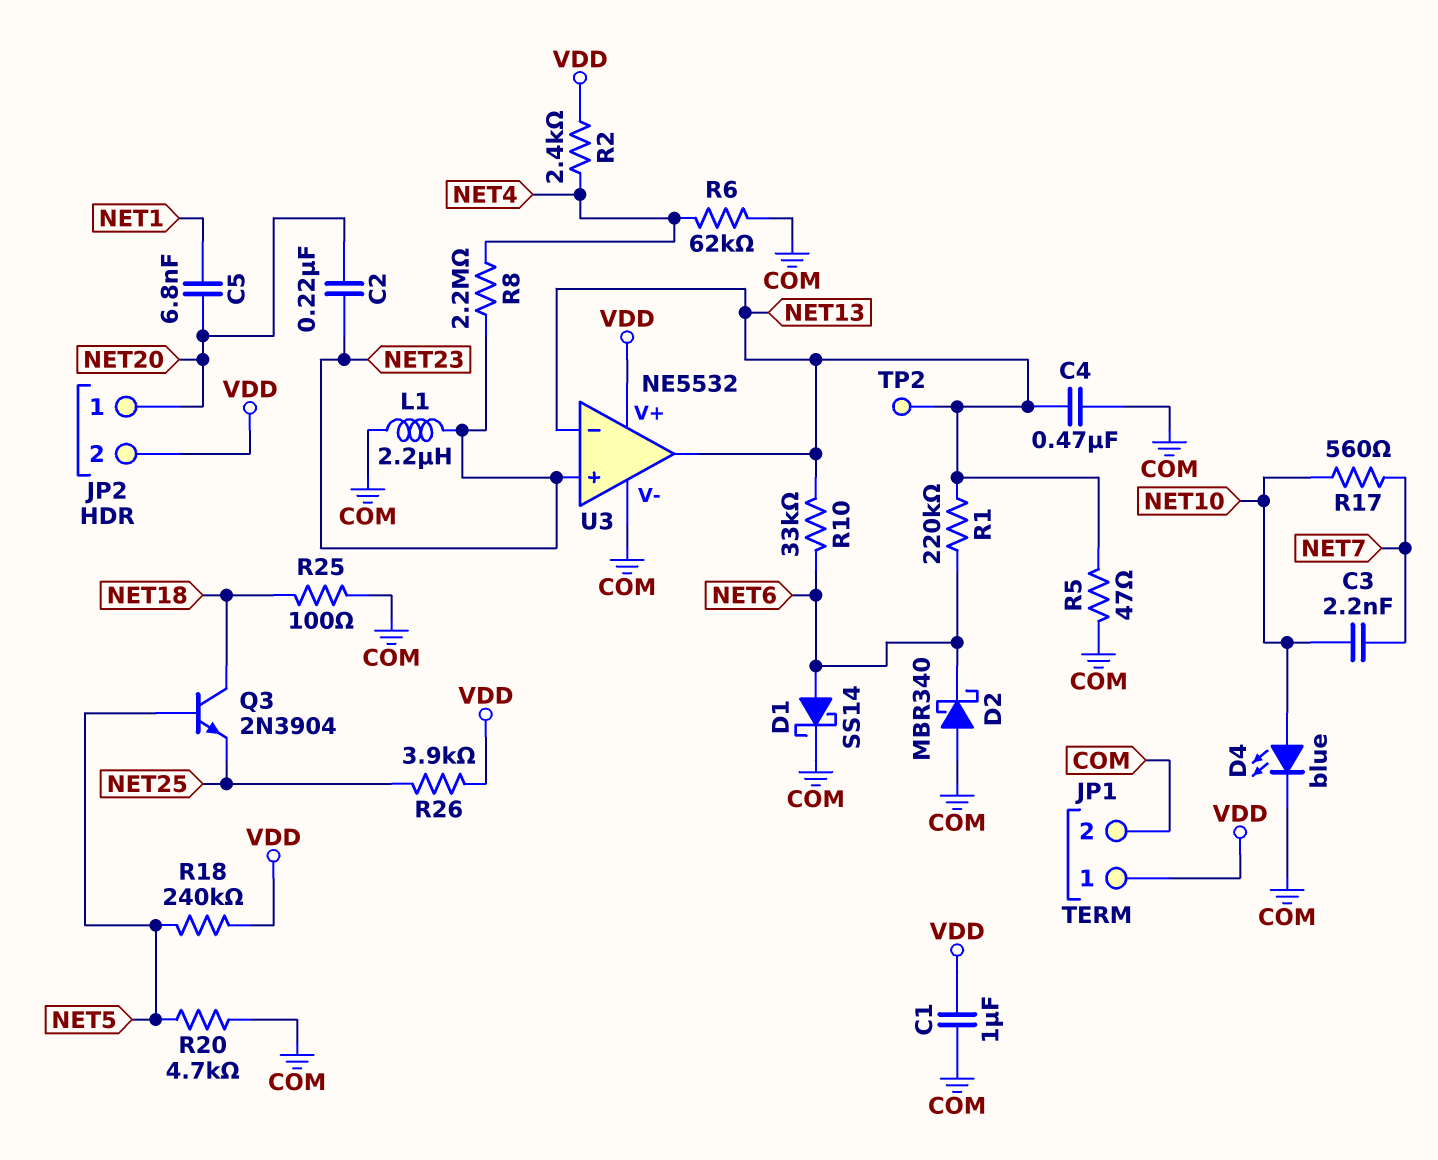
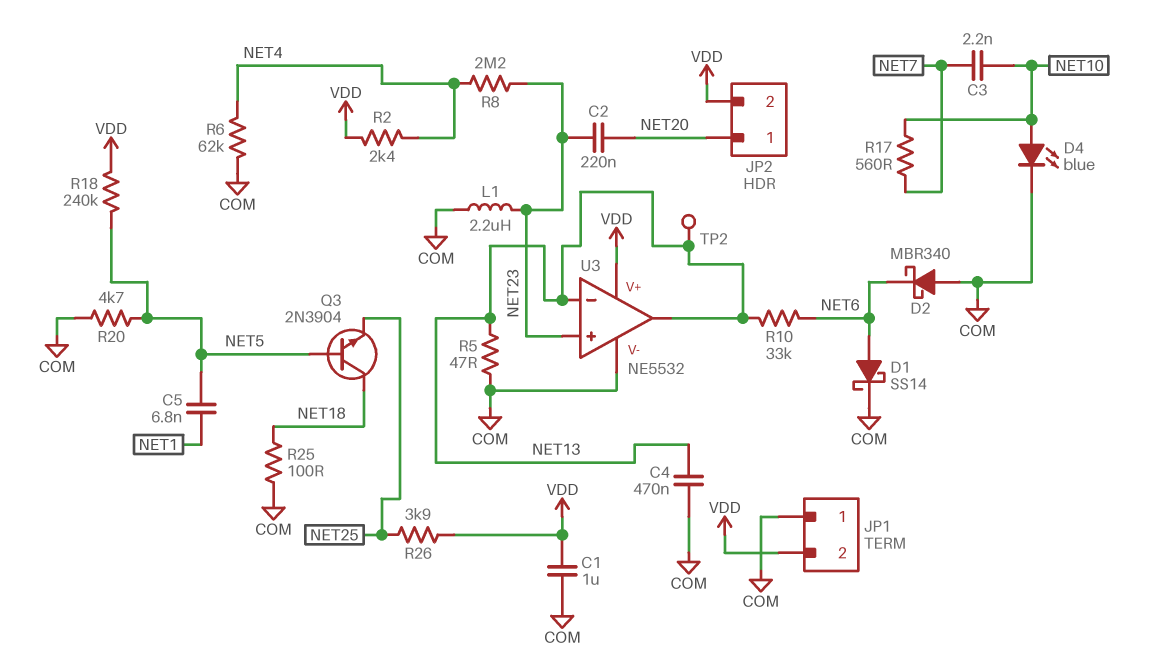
C5: 6.8nF (NET1, NET20) -> 6.8nF (NET1, NET5)
JP1 pin 1: VDD -> COM
JP1 pin 2: COM -> VDD
R1: 220k (NET6, NET13) -> none

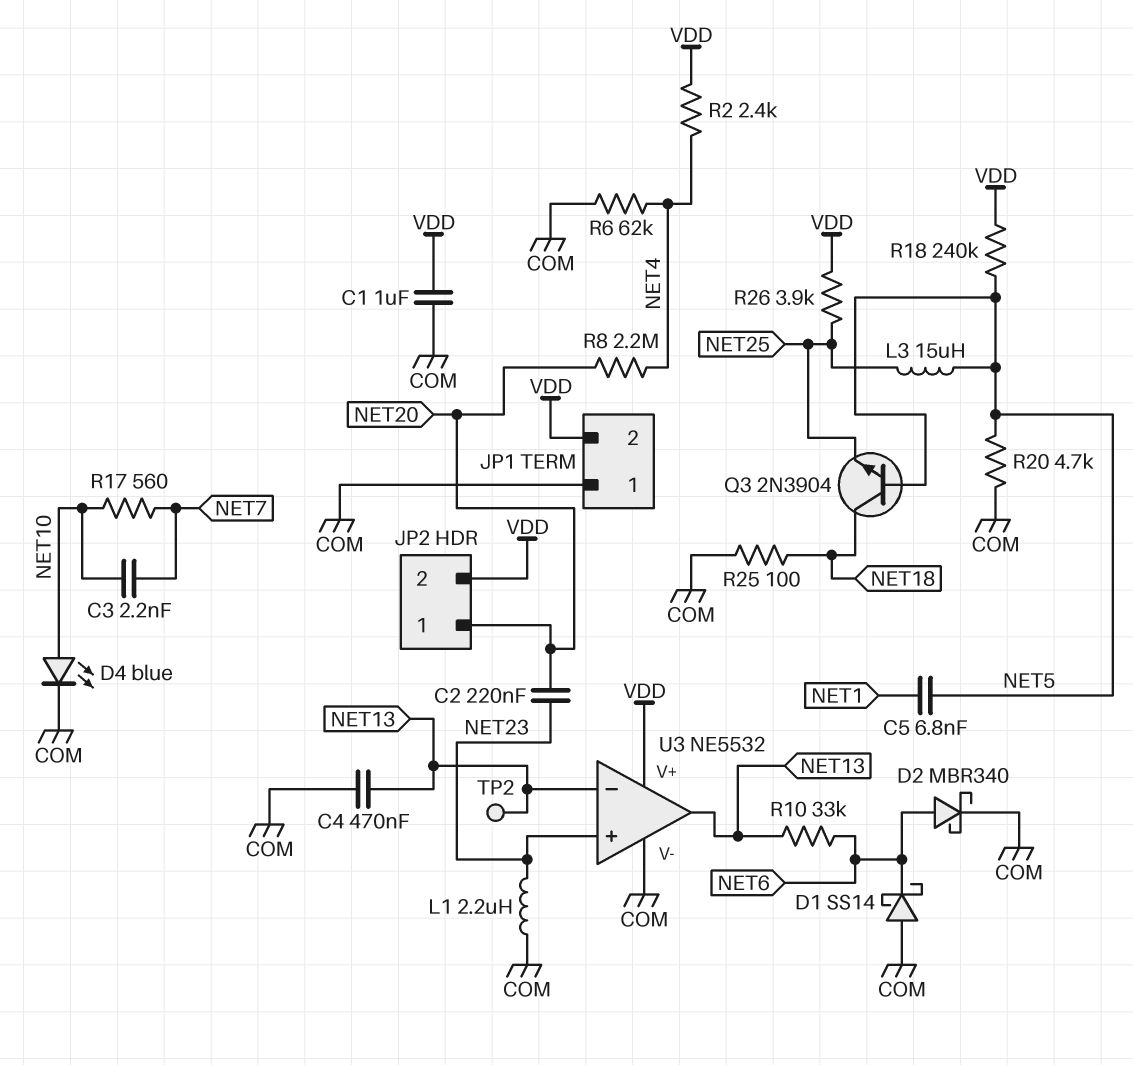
D1: schottky SS14 (A NET6, K COM) -> schottky SS14 (A COM, K NET6)
D2: schottky MBR340 (A COM, K NET6) -> schottky MBR340 (A NET6, K COM)
L3: none -> 15uH (NET5, NET25)
R5: 47 (COM, NET13) -> none
R8: 2.2M (NET4, NET23) -> 2.2M (NET4, NET20)

